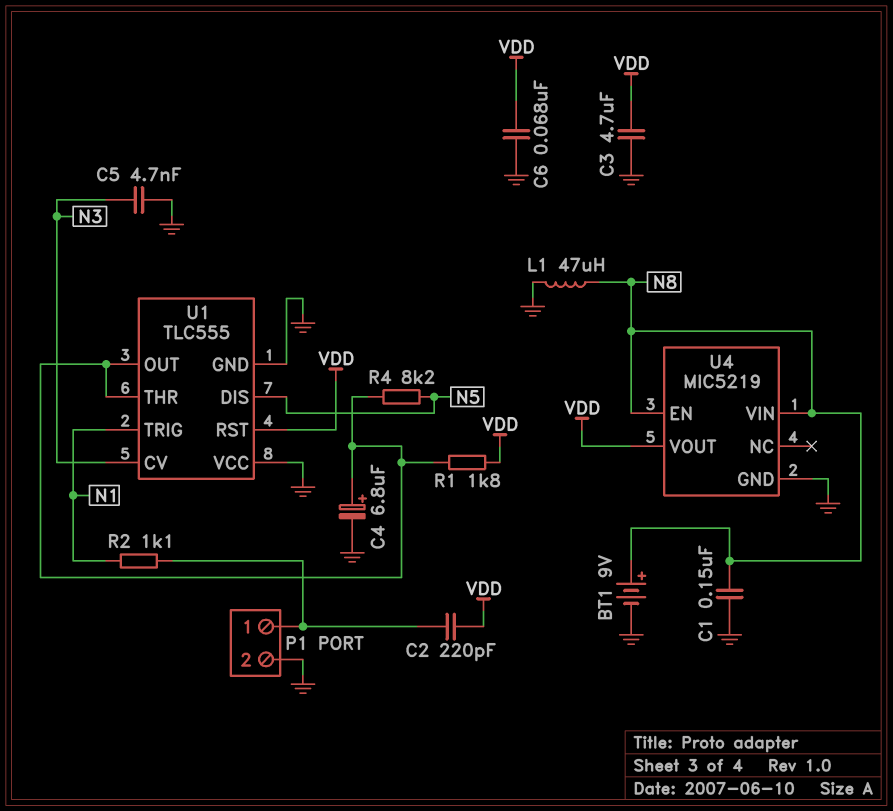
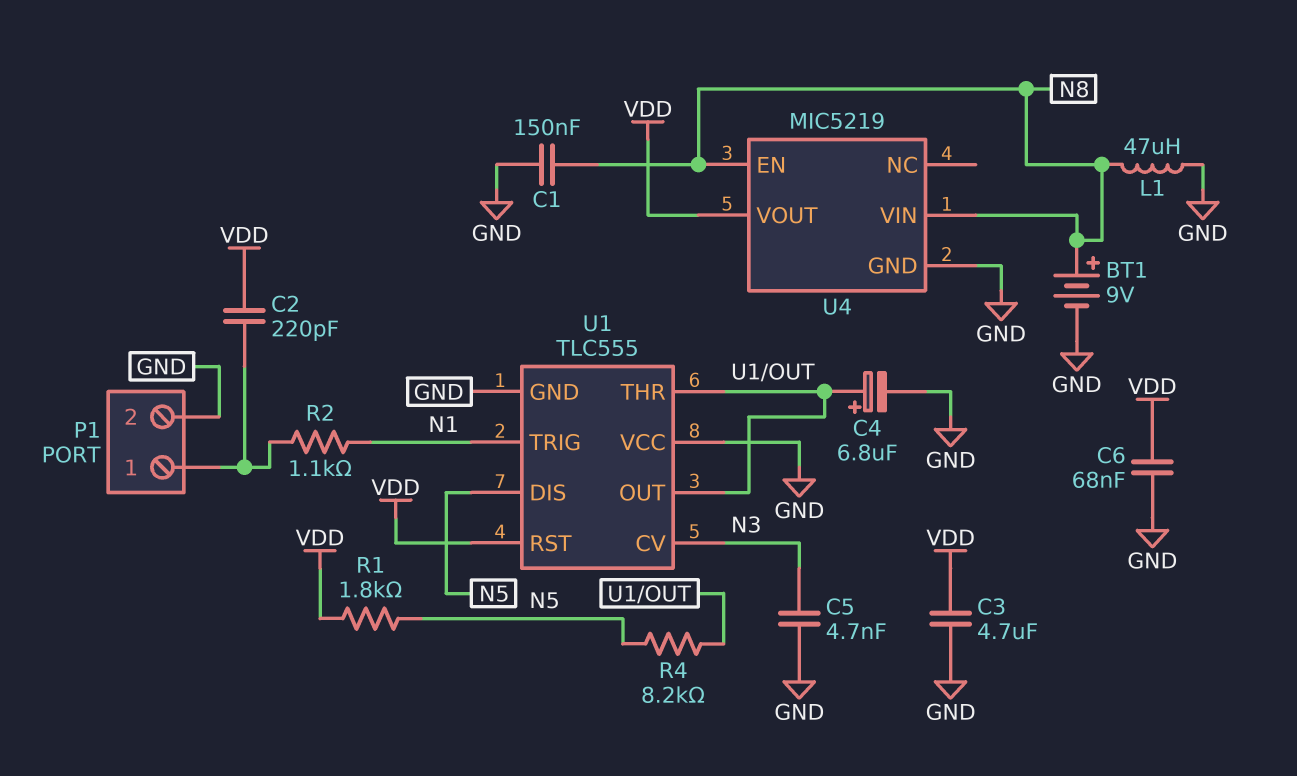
R1: 1.8k (U1/OUT, VDD) -> 1.8k (N5, VDD)

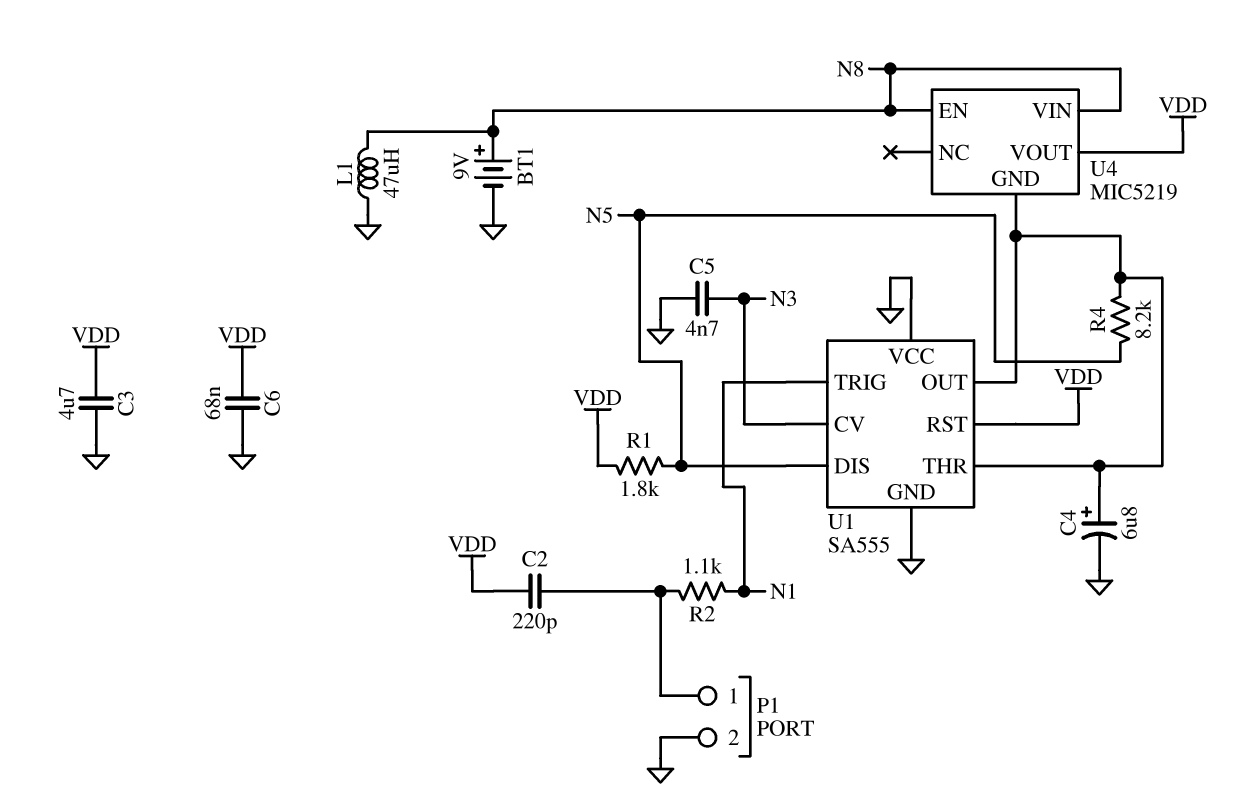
C1: 150nF (GND, N8) -> none
U1: TLC555 -> SA555
U4 pin GND: GND -> U1/OUT

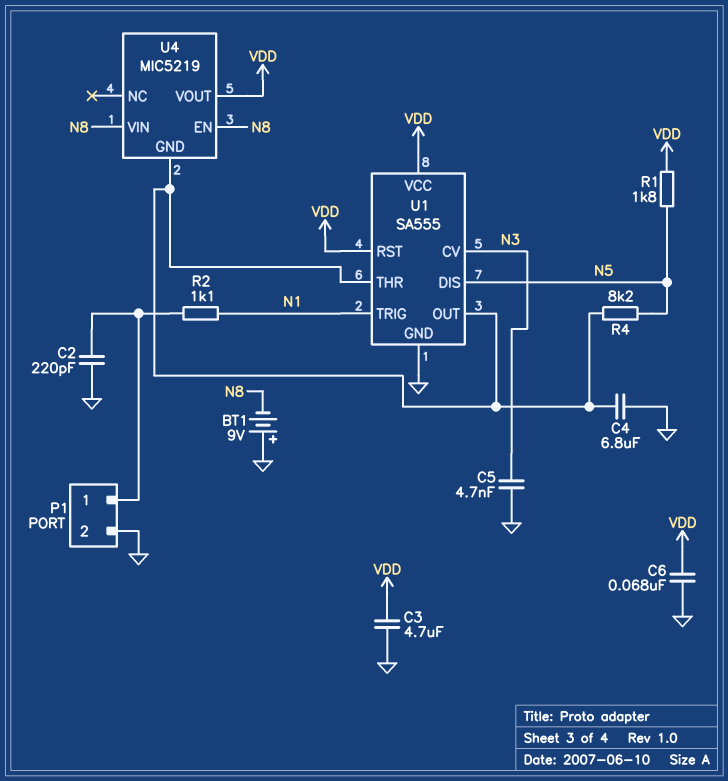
BT1: 9V (plus N8, minus GND) -> 9V (plus GND, minus N8)
C2: 220pF (P1/1, VDD) -> 220pF (GND, P1/1)
C4: 6.8uF (plus U1/OUT, minus GND) -> 6.8uF (GND, U1/OUT)
L1: 47uH (GND, N8) -> none
U1 pin VCC: GND -> VDD

